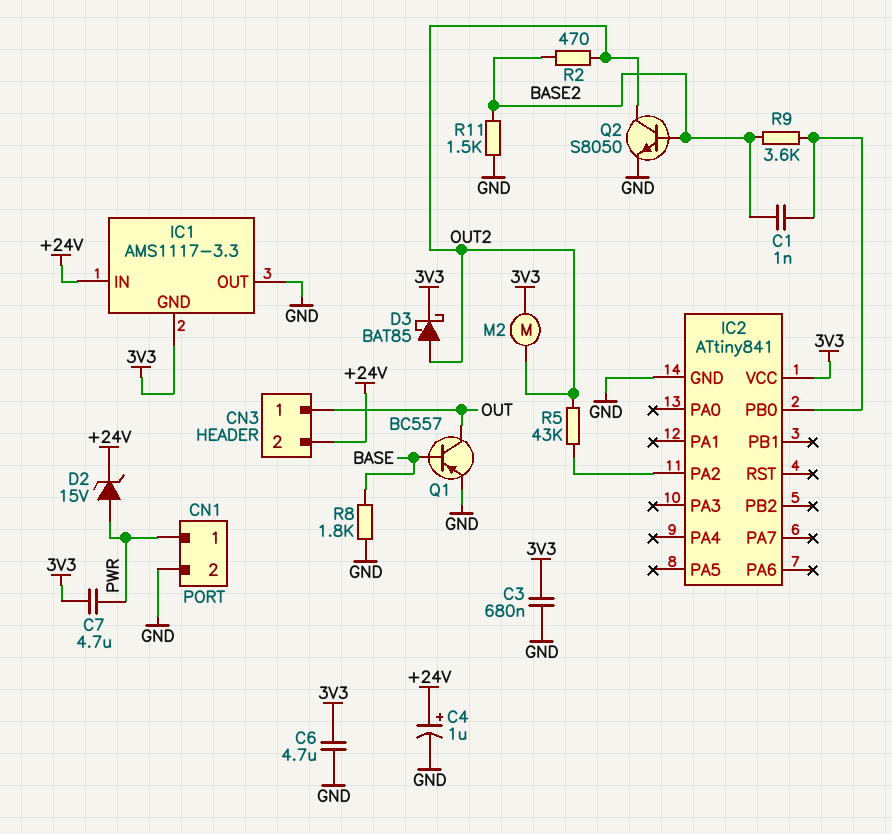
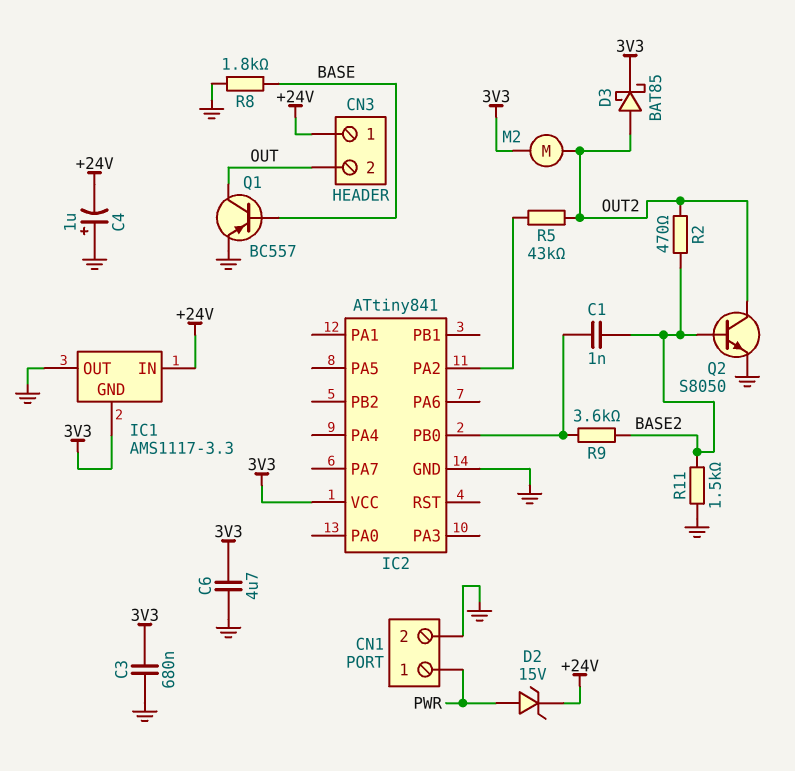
C4: 1uF (plus +24V, minus GND) -> 1uF (plus GND, minus +24V)
C7: 4.7uF (3V3, PWR) -> none
CN3 pin 1: OUT -> +24V
CN3 pin 2: +24V -> OUT

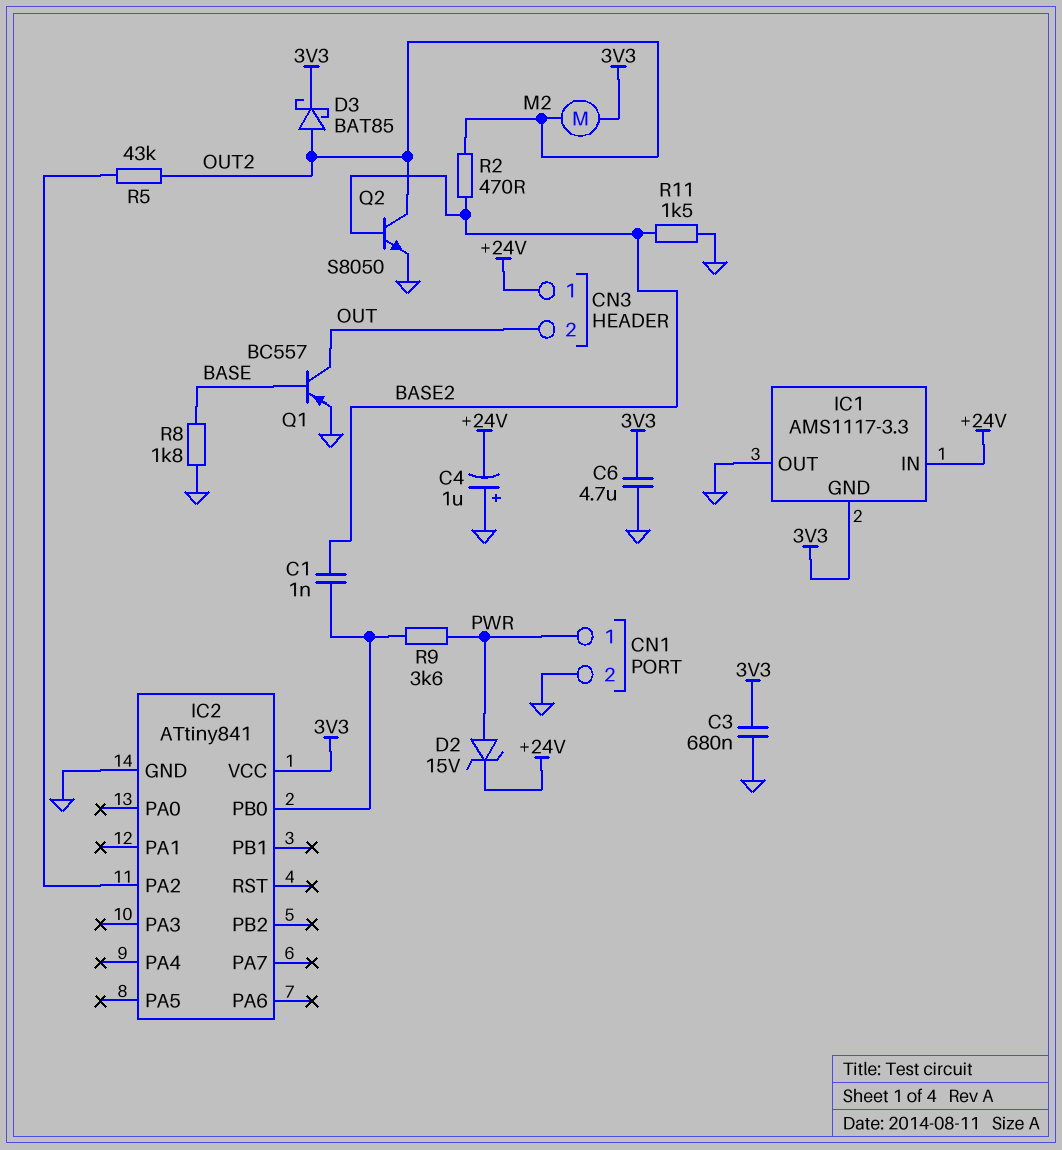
R9: 3.6k (BASE2, IC2/PB0) -> 3.6k (IC2/PB0, PWR)

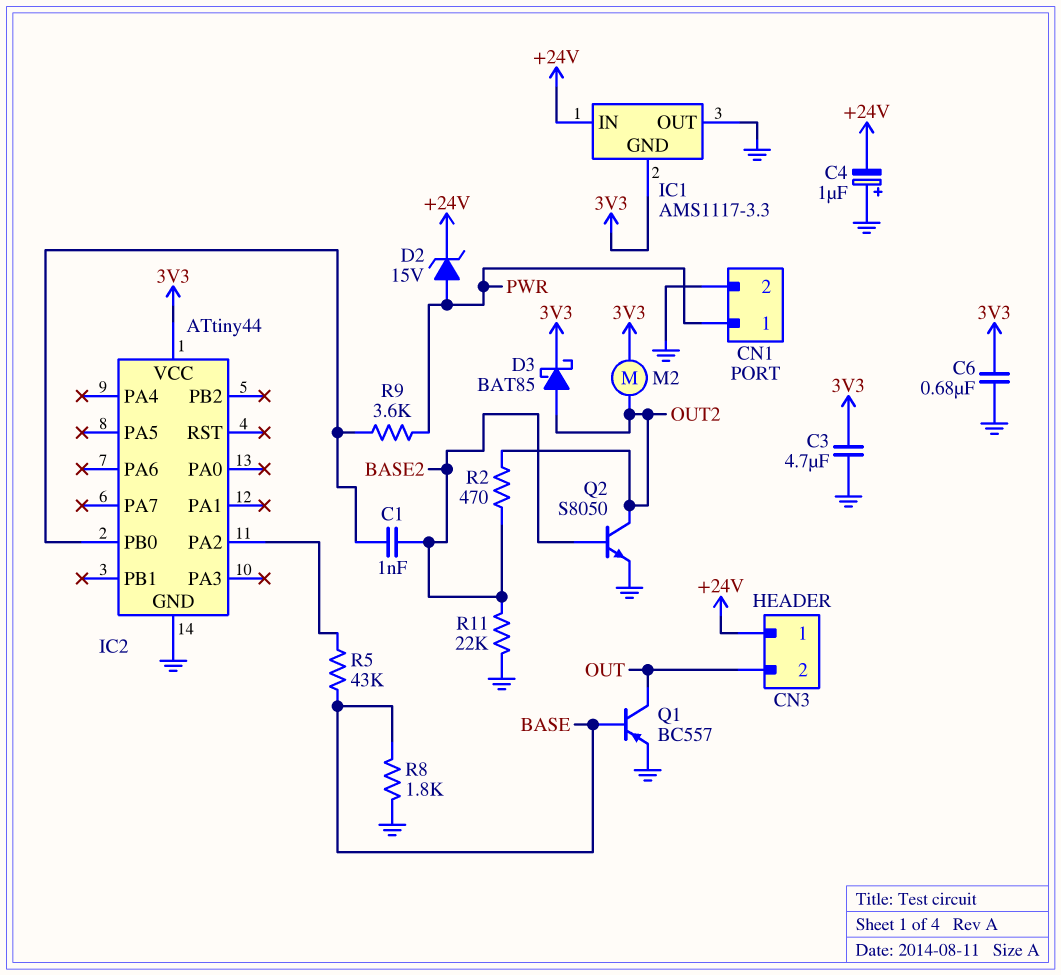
C3: 680nF (3V3, GND) -> 4.7uF (3V3, GND)
C6: 4.7uF (3V3, GND) -> 680nF (3V3, GND)
IC2: ATtiny841 -> ATtiny44
R5: 43k (IC2/PA2, OUT2) -> 43k (BASE, IC2/PA2)
R11: 1.5k (BASE2, GND) -> 22k (BASE2, GND)

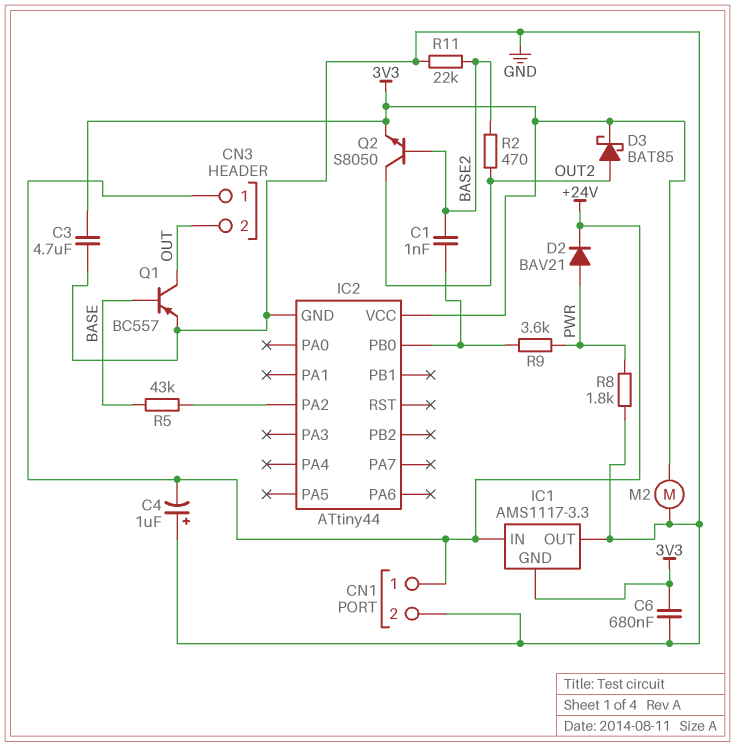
CN1 pin 1: PWR -> +24V
D2: zener 15V (A PWR, K +24V) -> diode BAV21 (A PWR, K +24V)
M2: motor (3V3, OUT2) -> motor (3V3, GND)
Q2: NPN S8050 (B BASE2, C OUT2, E GND) -> NPN S8050 (B BASE2, C OUT2, E 3V3)
R8: 1.8k (BASE, GND) -> 1.8k (GND, PWR)

